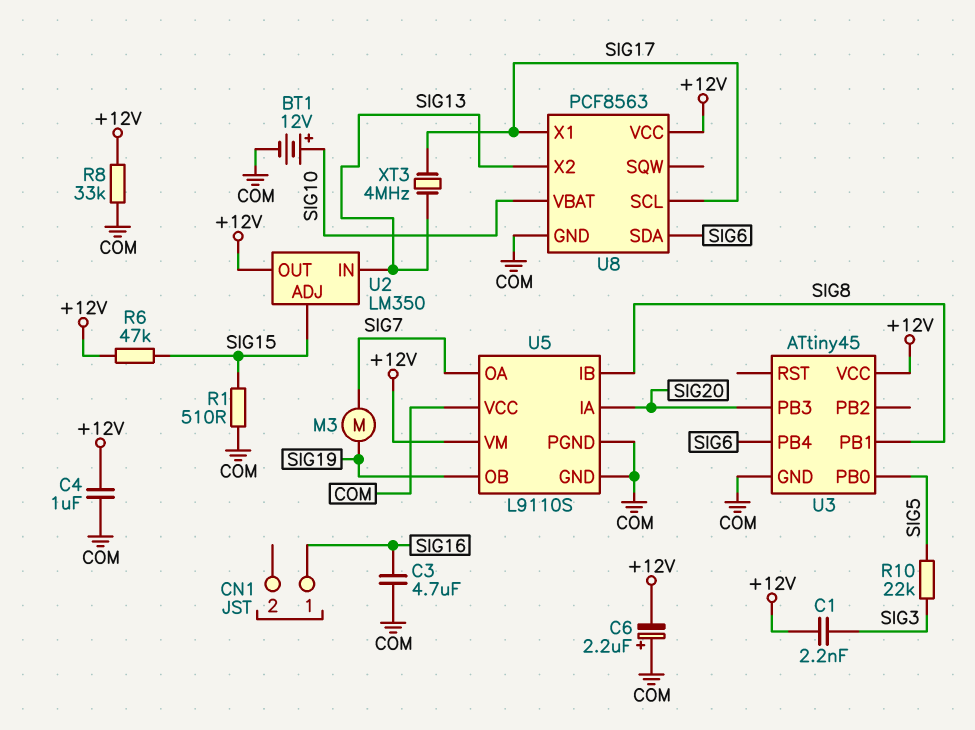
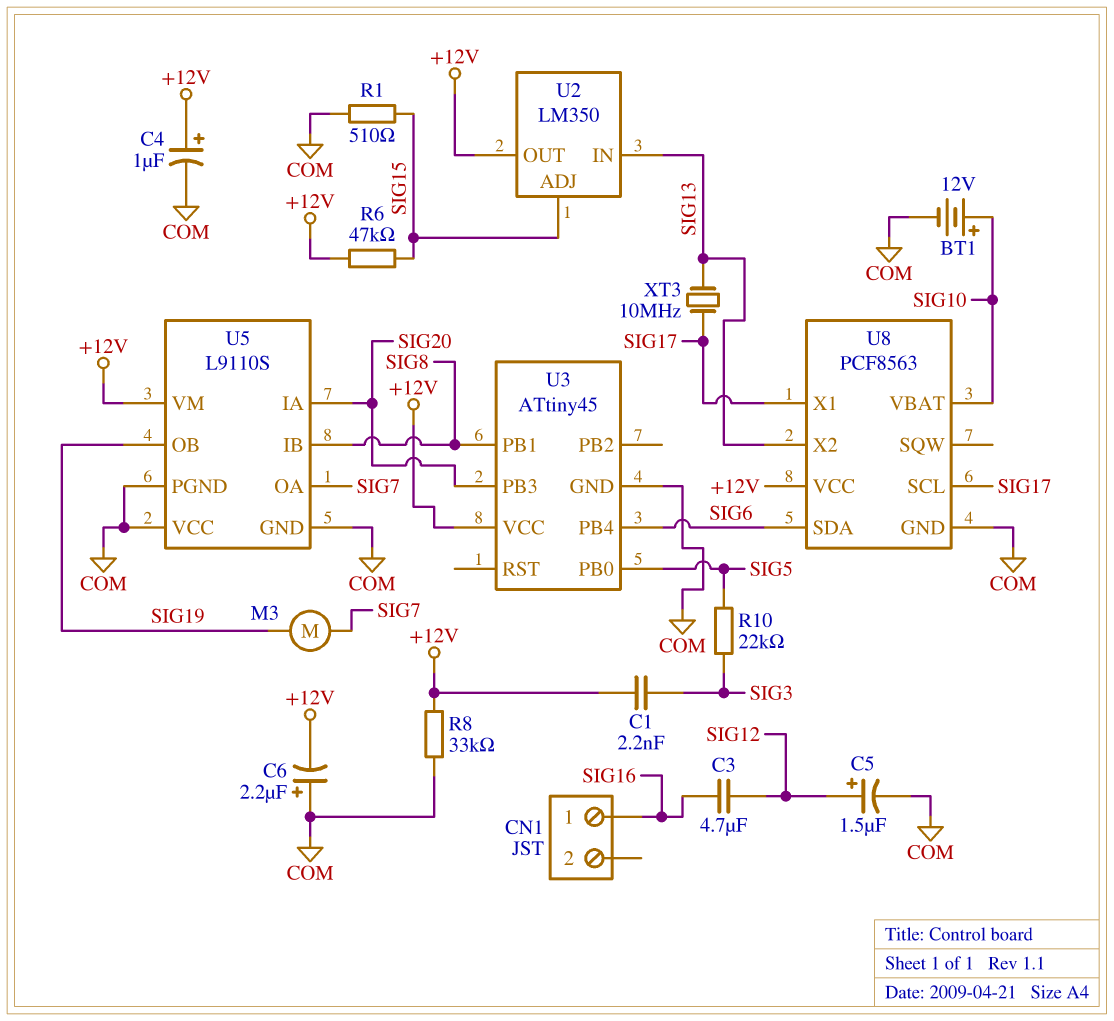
C3: 4.7uF (COM, SIG16) -> 4.7uF (SIG12, SIG16)
C4: 1uF (+12V, COM) -> 1uF (plus +12V, minus COM)
C5: none -> 1.5uF (plus SIG12, minus COM)
XT3: 4MHz (SIG13, SIG17) -> 10MHz (SIG13, SIG17)

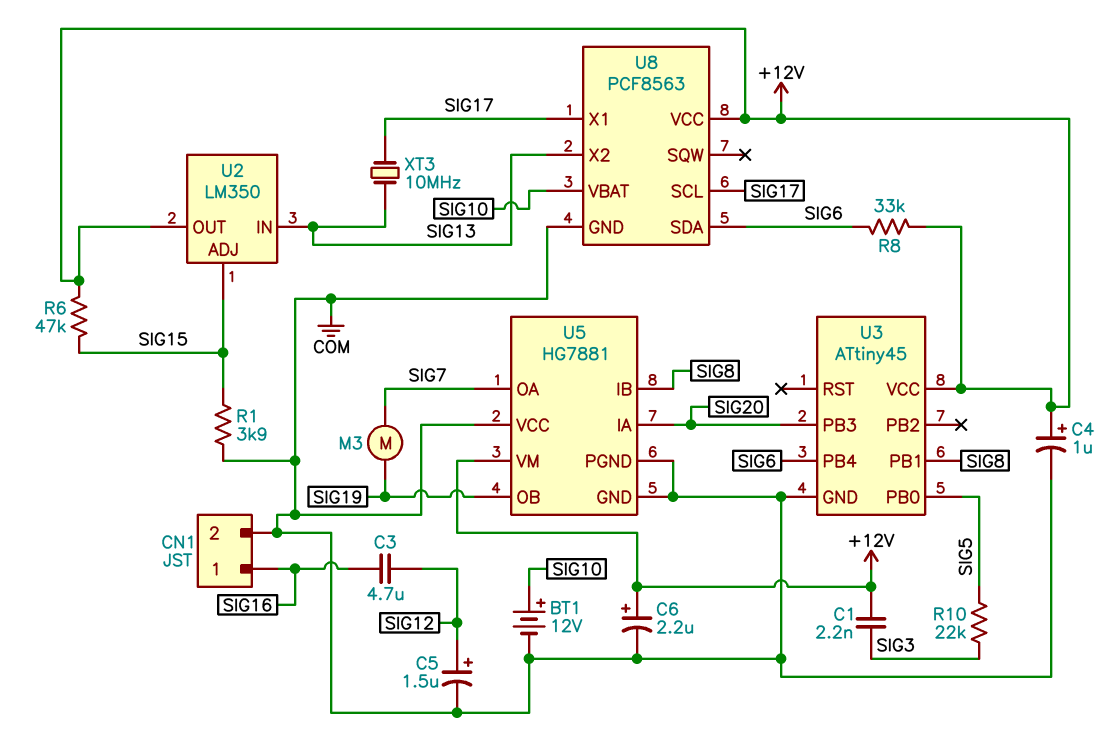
C6: 2.2uF (plus COM, minus +12V) -> 2.2uF (plus +12V, minus COM)
CN1 pin 2: none -> COM
R1: 510 (COM, SIG15) -> 3.9k (COM, SIG15)
R8: 33k (+12V, COM) -> 33k (+12V, SIG6)
U5: L9110S -> HG7881

